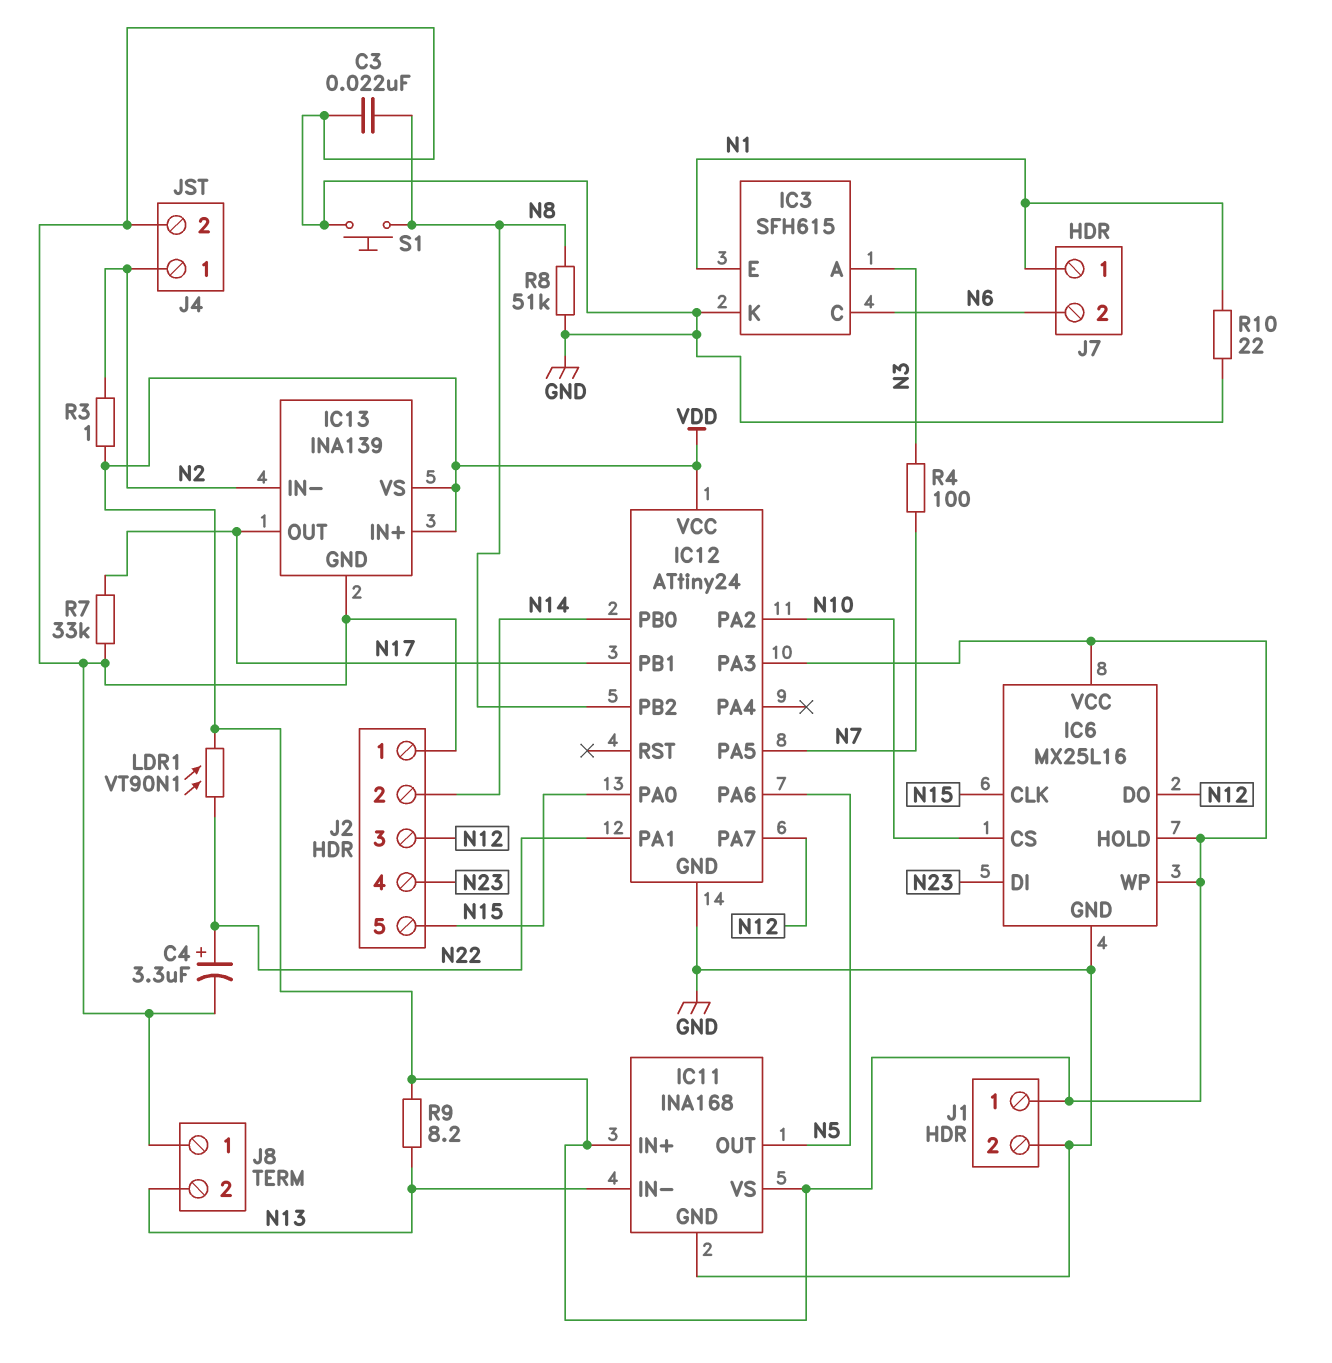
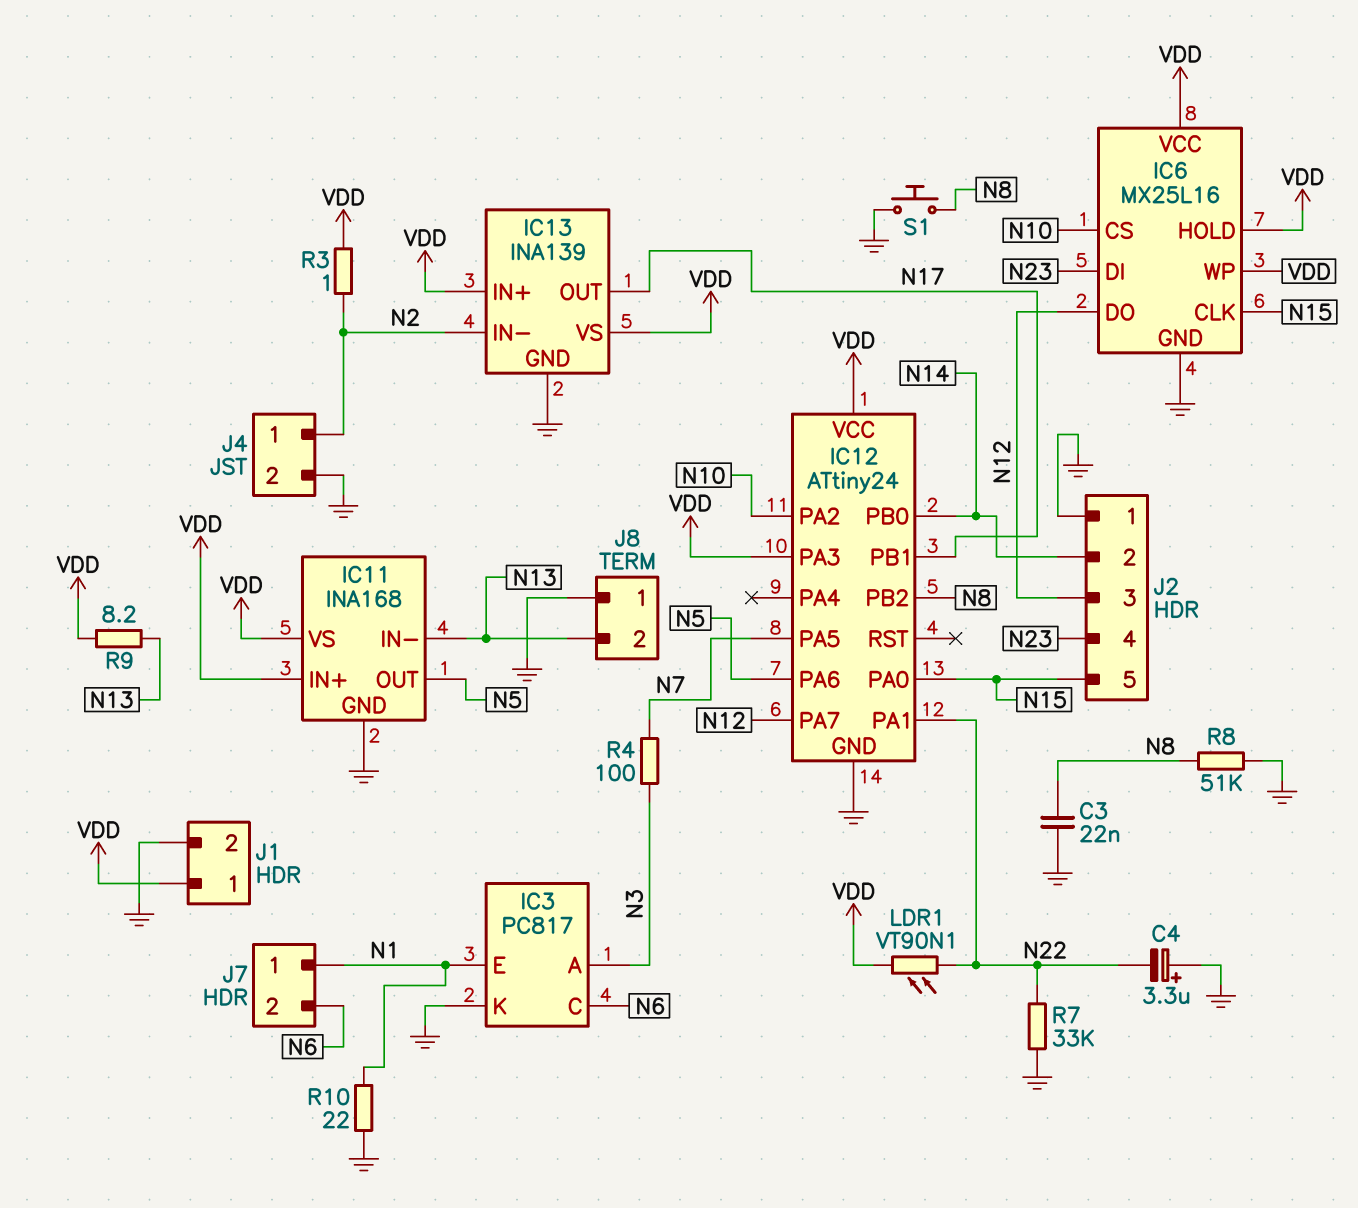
C4: 3.3uF (plus N22, minus GND) -> 3.3uF (plus GND, minus N22)
IC3: SFH615 -> PC817
R7: 33k (GND, N17) -> 33k (GND, N22)

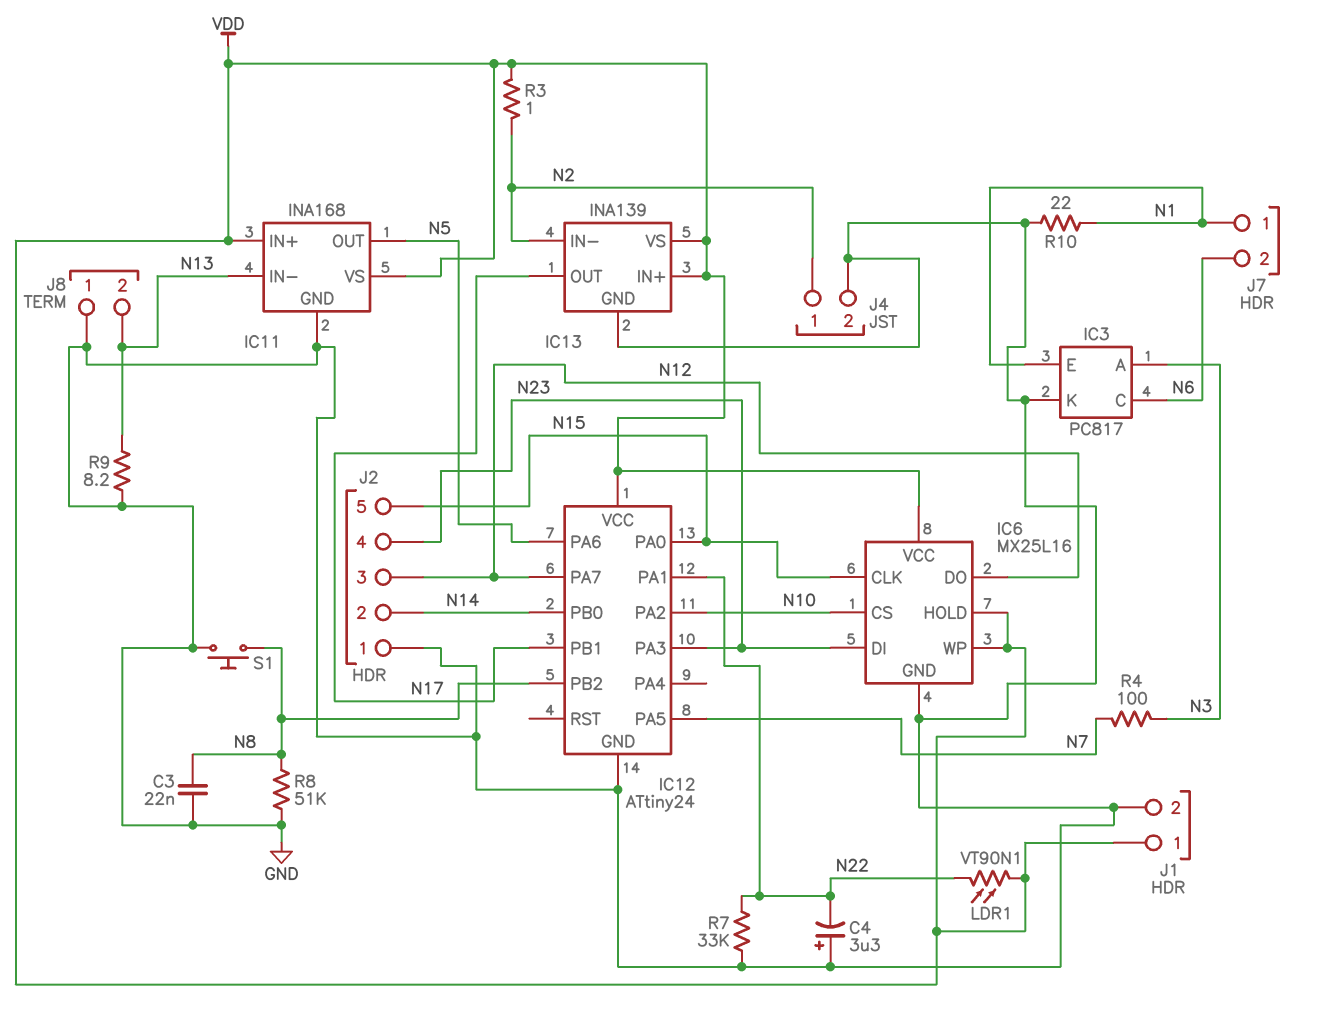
IC12 pin PA3: VDD -> N23
R9: 8.2 (N13, VDD) -> 8.2 (GND, N13)

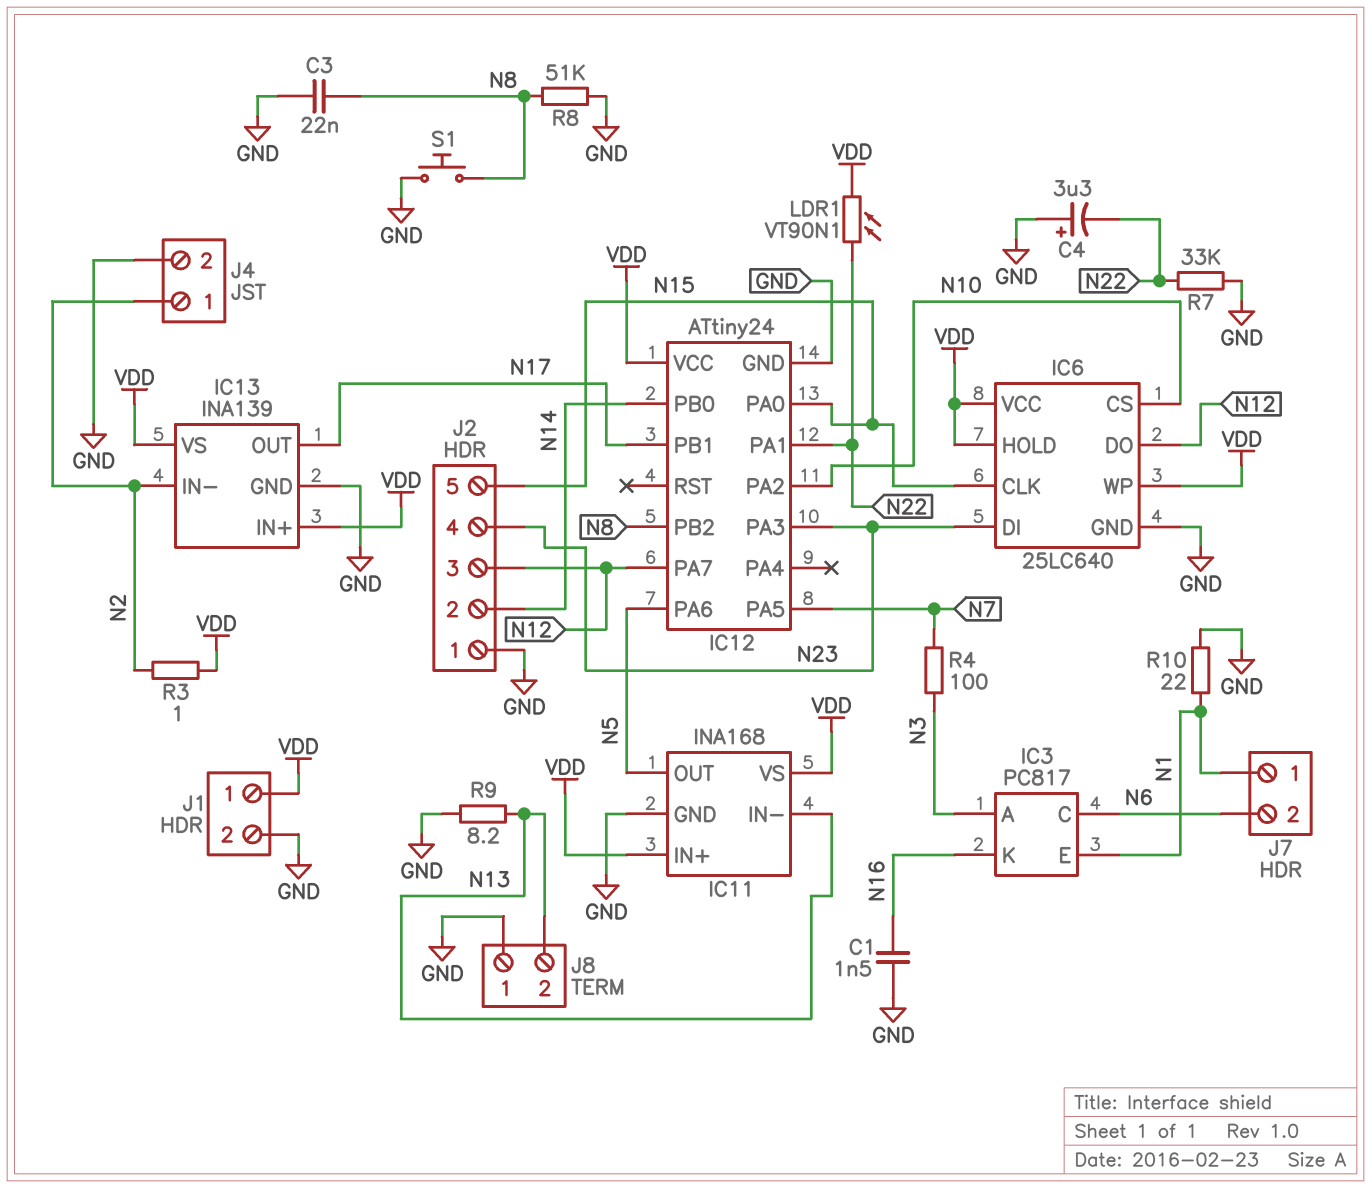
C1: none -> 1.5nF (GND, N16)
IC3 pin K: GND -> N16
IC6: MX25L16 -> 25LC640

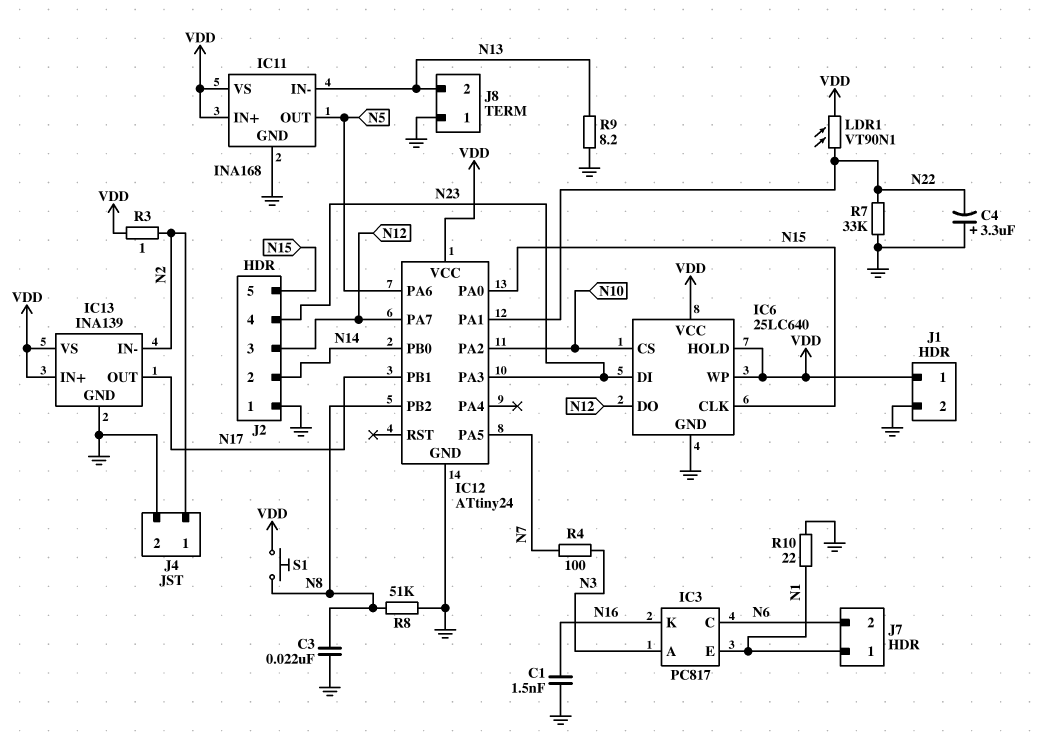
S1: button (GND, N8) -> button (N8, VDD)

